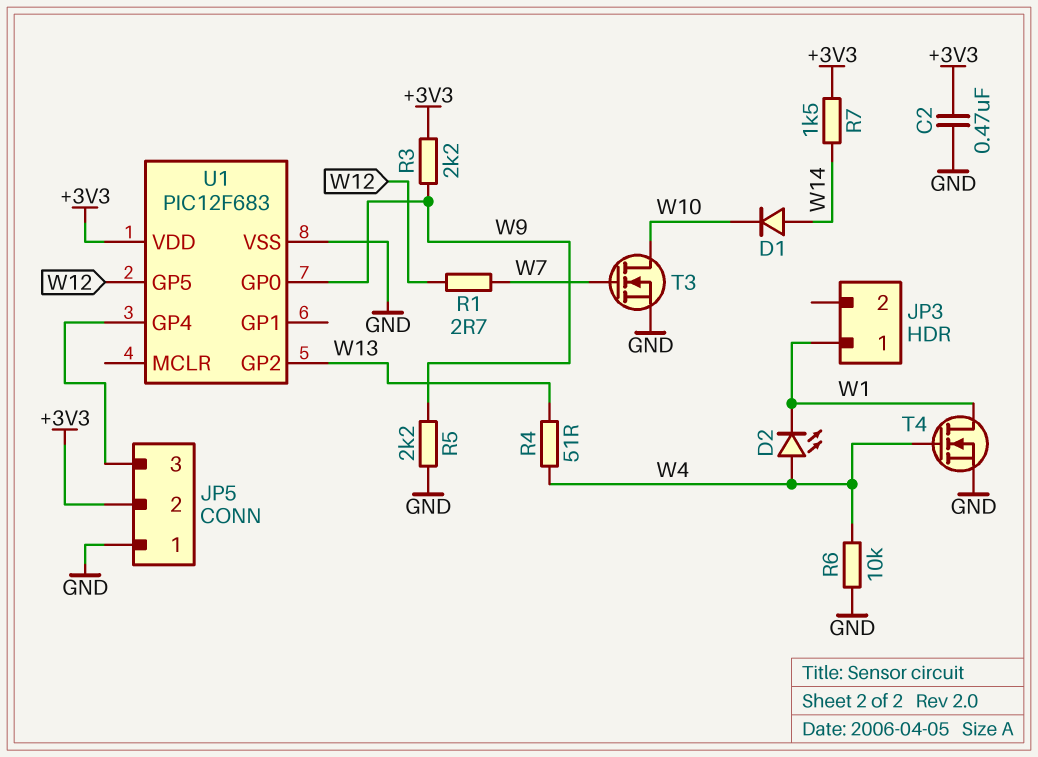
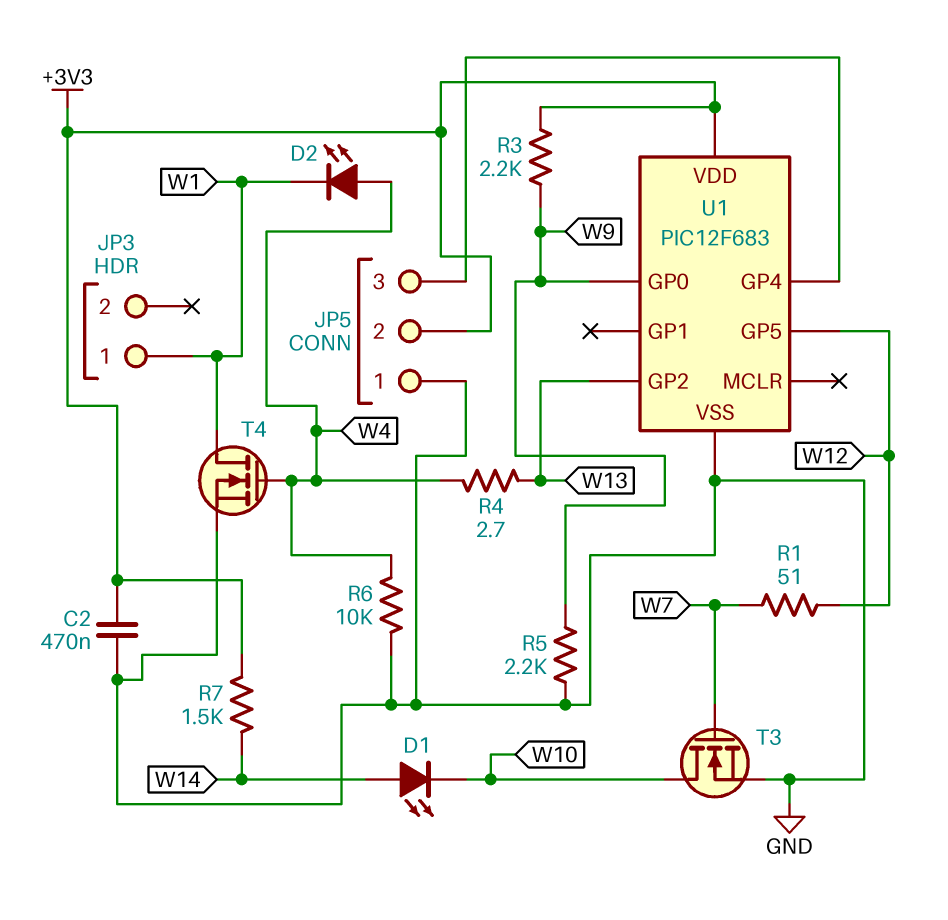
D1: diode (A W14, K W10) -> LED (A W14, K W10)
R1: 2.7 (W7, W12) -> 51 (W7, W12)
R4: 51 (W4, W13) -> 2.7 (W4, W13)

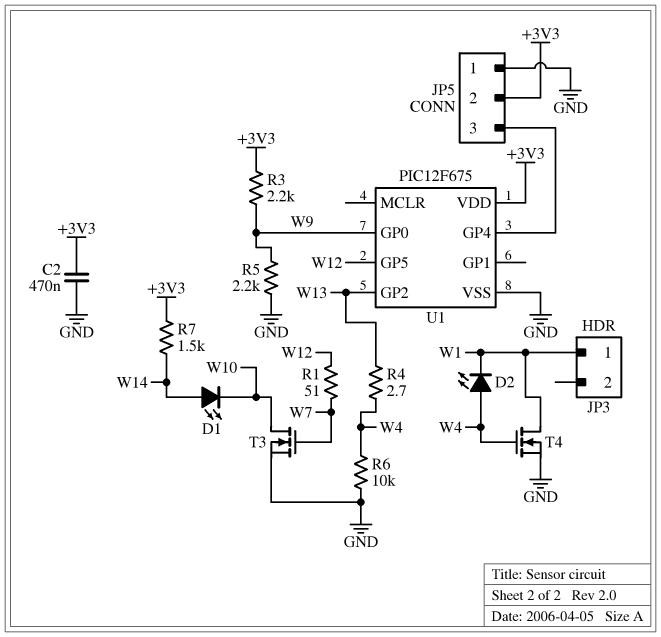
U1: PIC12F683 -> PIC12F675

